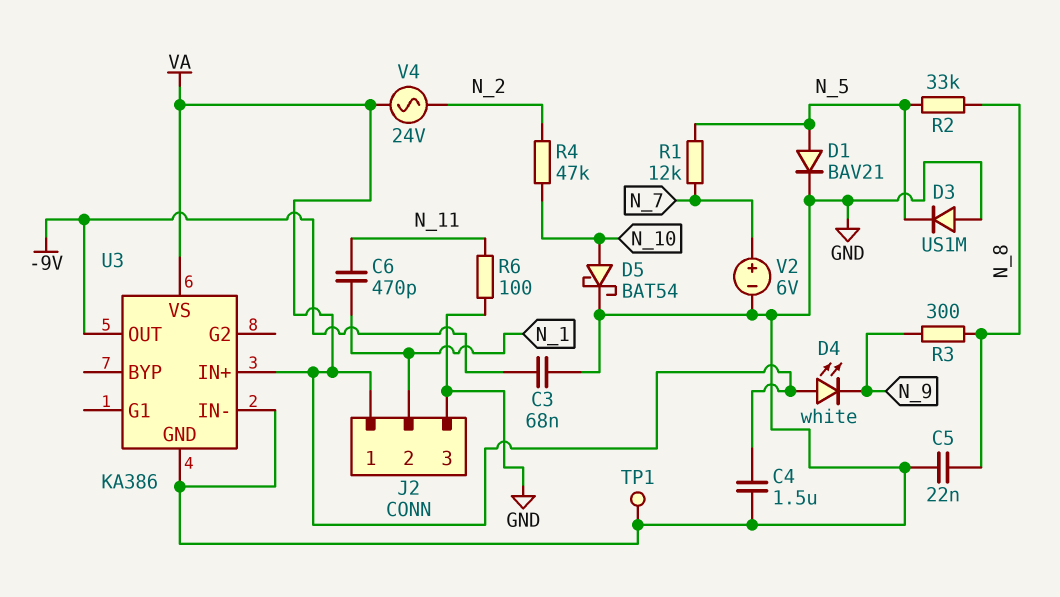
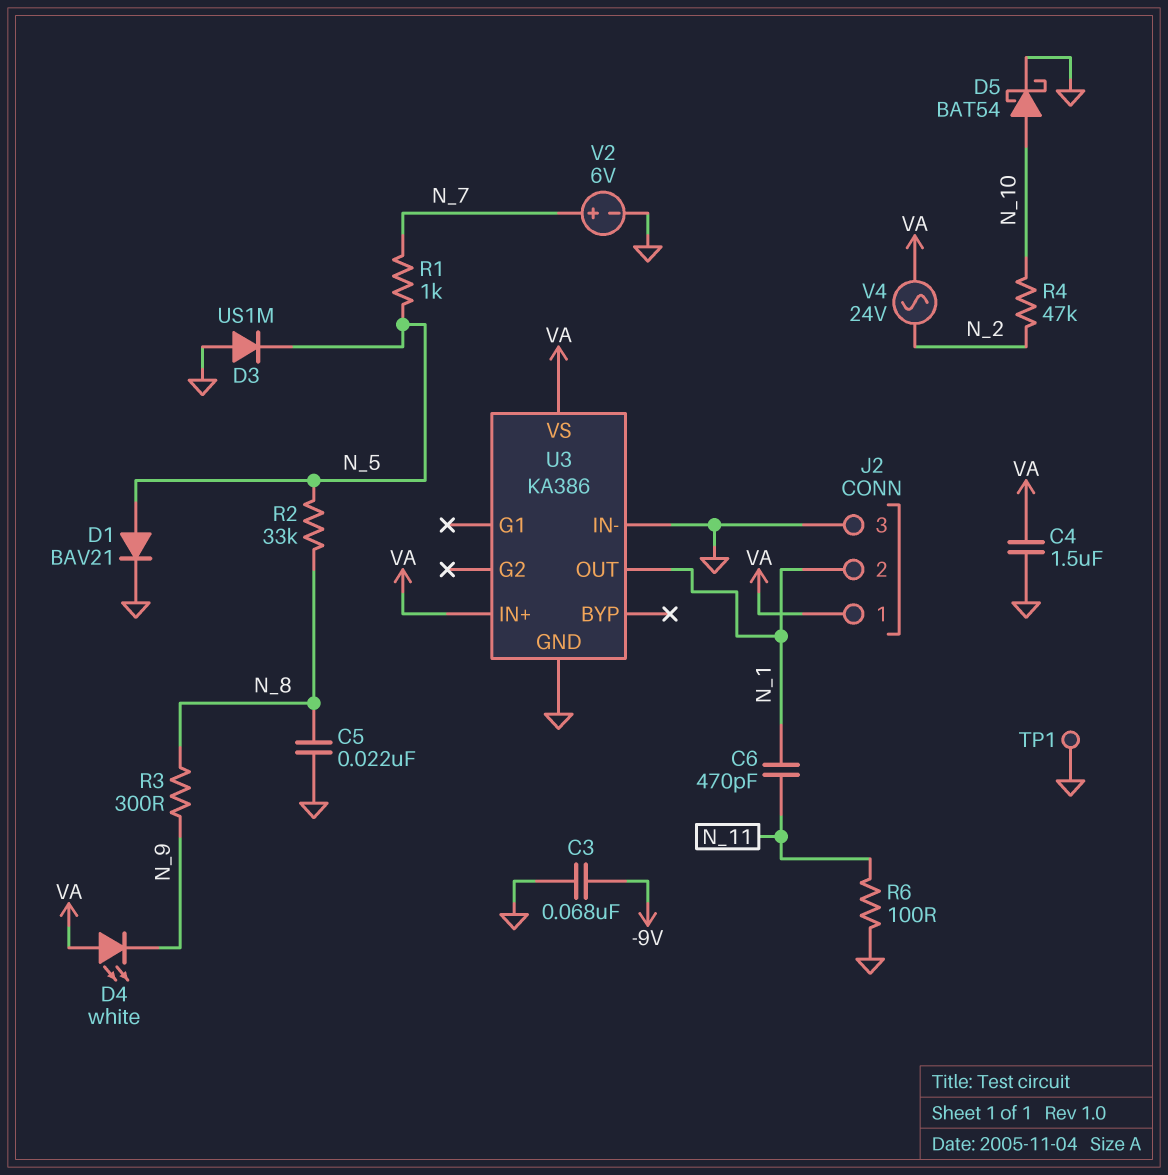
R1: 12k (N_5, N_7) -> 1k (N_5, N_7)
U3 pin OUT: -9V -> N_1

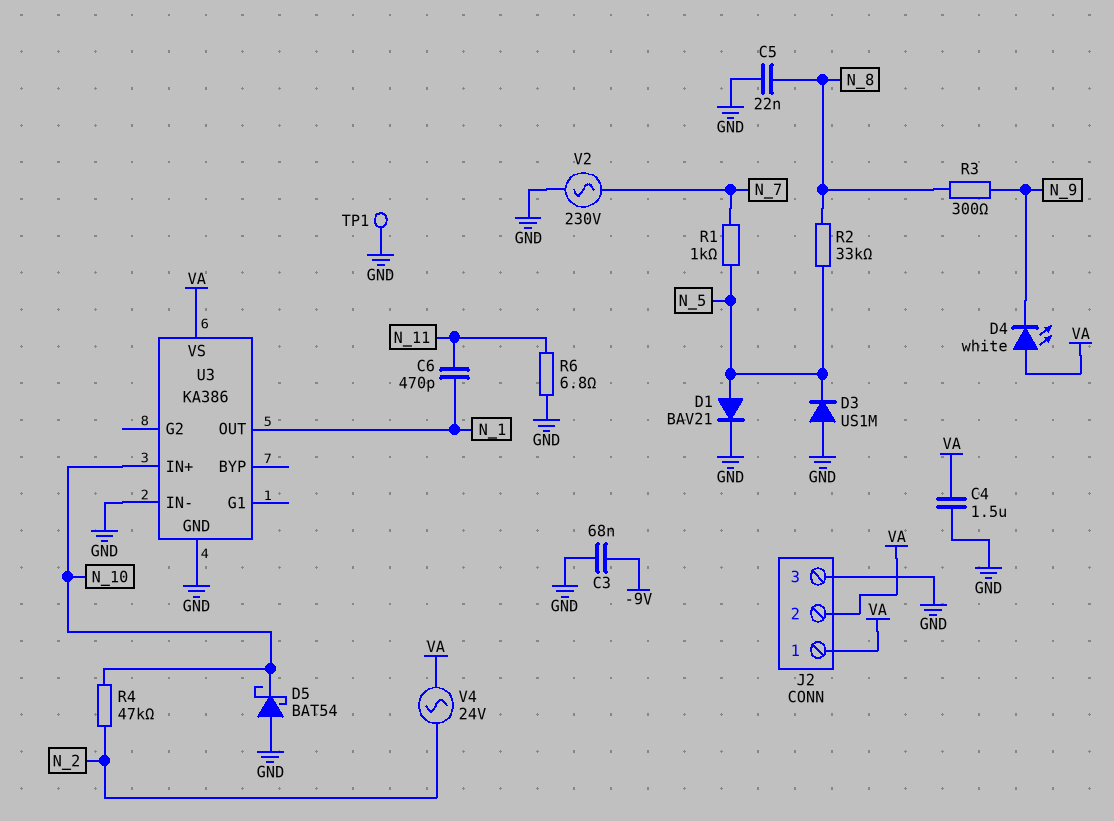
D5: schottky BAT54 (A N_10, K GND) -> schottky BAT54 (A GND, K N_10)
J2 pin 2: N_1 -> VA
R6: 100 (GND, N_11) -> 6.8 (GND, N_11)
U3 pin IN+: VA -> N_10
V2: 6V (plus N_7, minus GND) -> AC 230V (GND, N_7)

